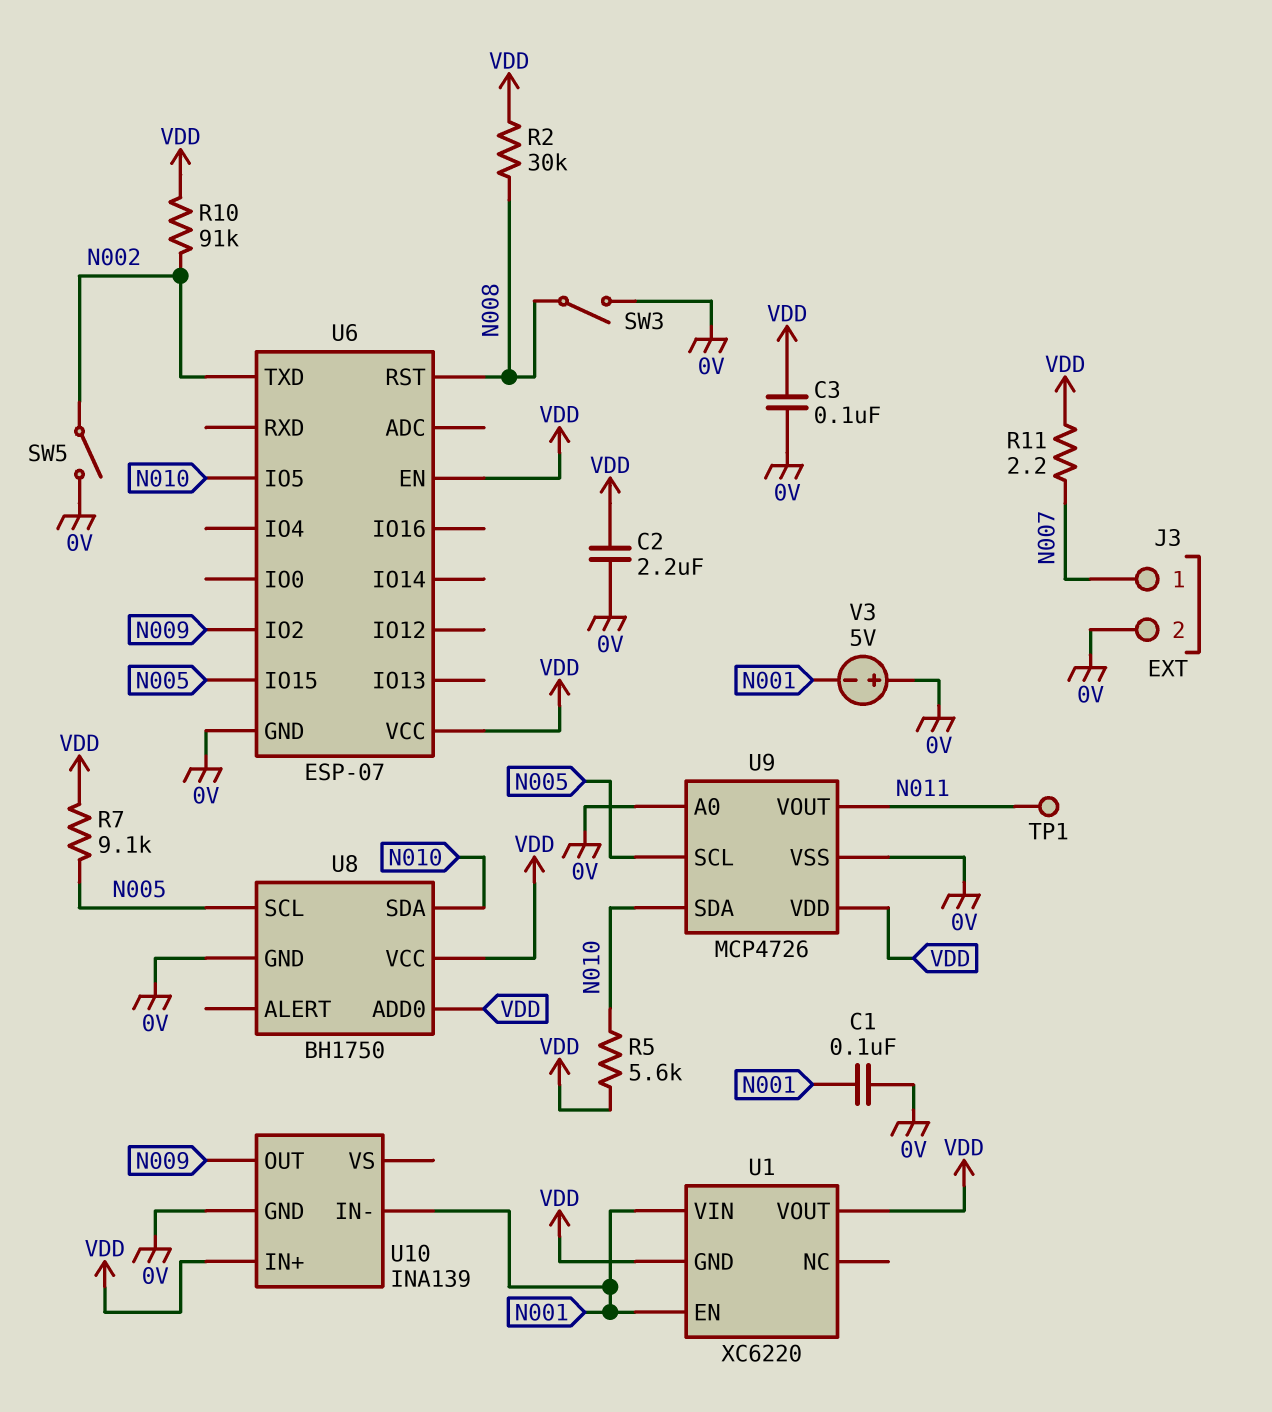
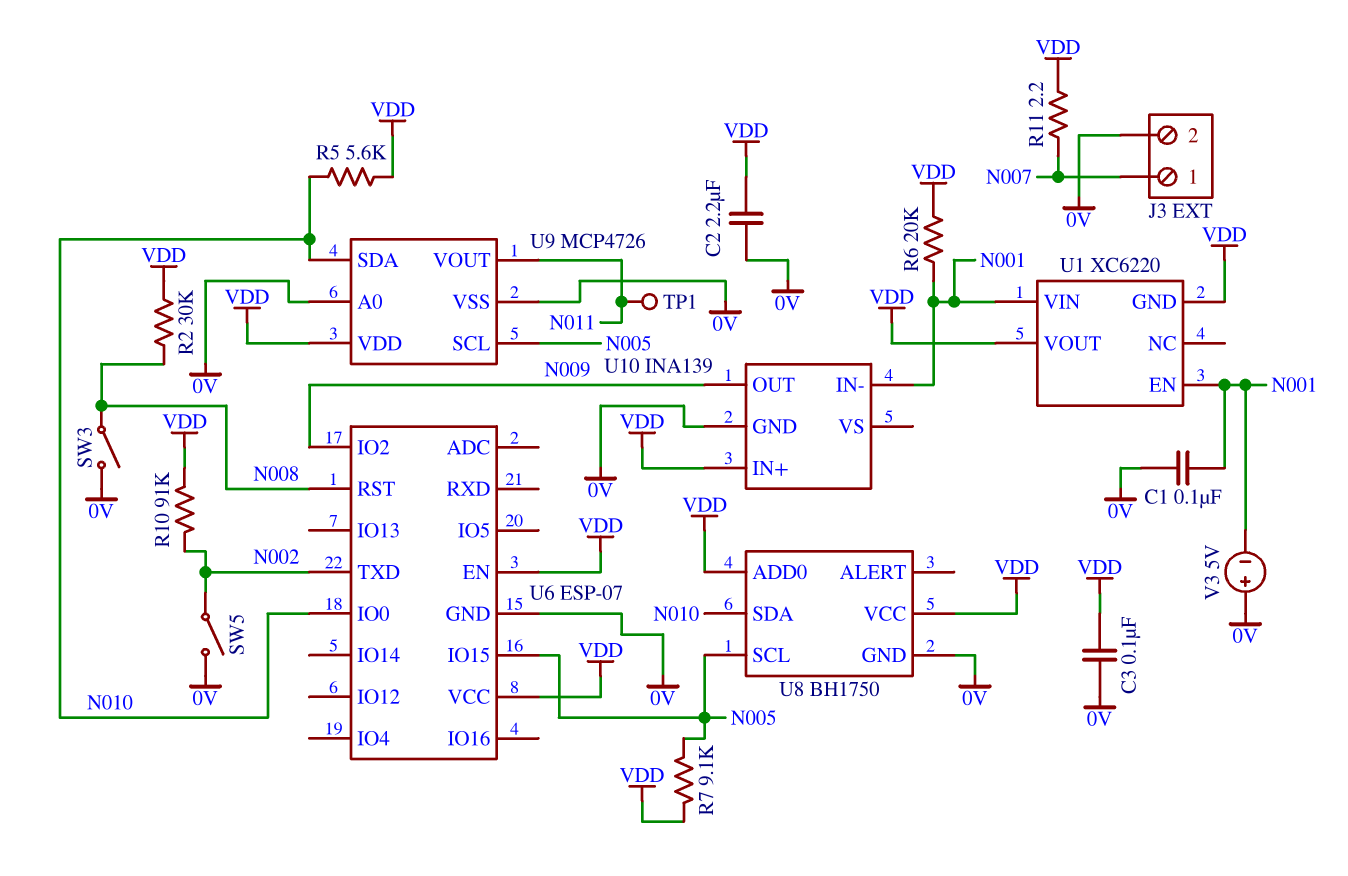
R6: none -> 20k (N001, VDD)
U6 pin IO0: none -> N010
U6 pin IO5: N010 -> none

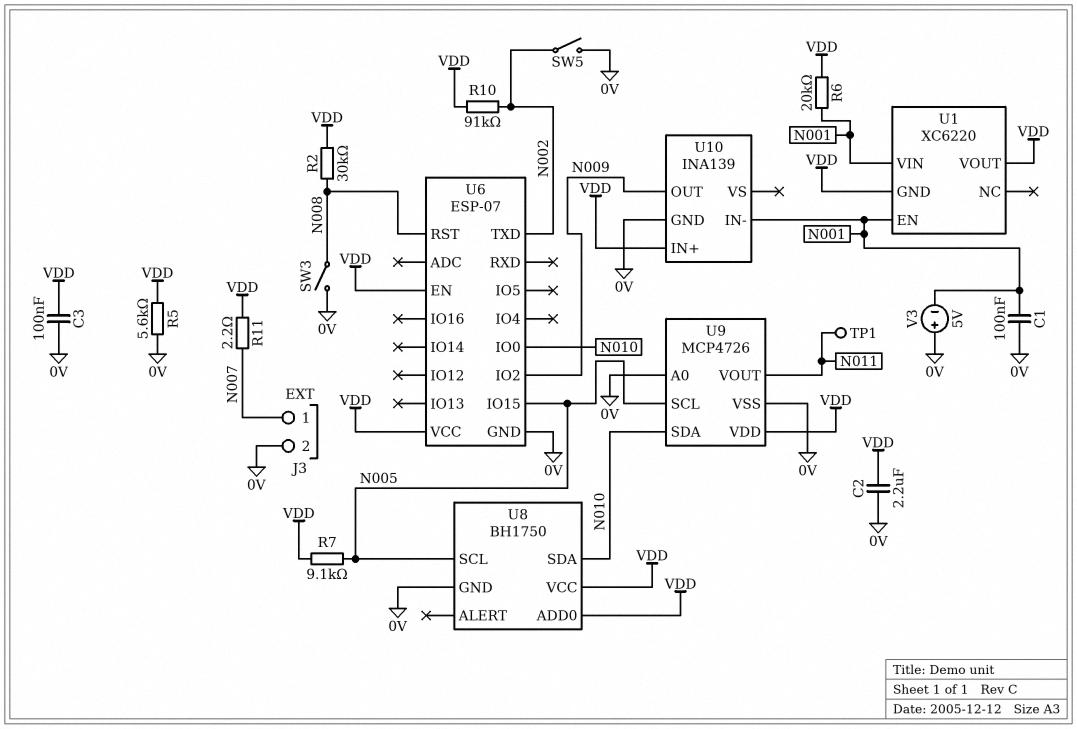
R5: 5.6k (N010, VDD) -> 5.6k (0V, VDD)

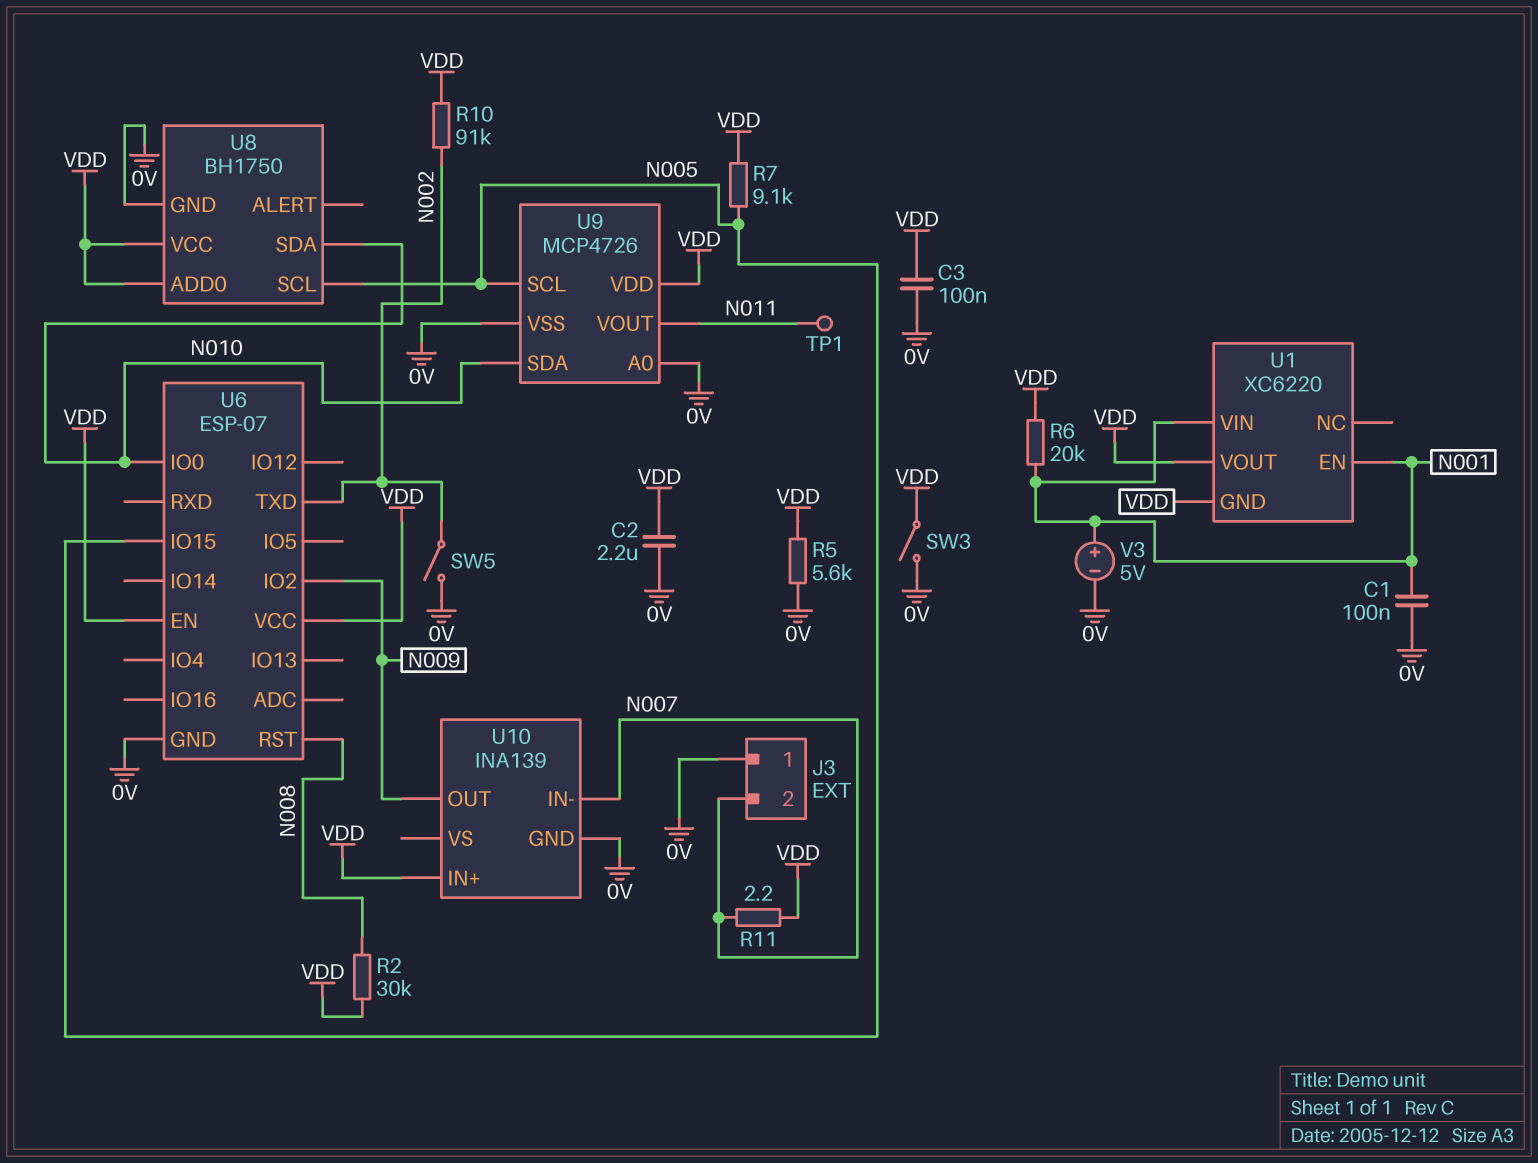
J3 pin 1: N007 -> 0V
J3 pin 2: 0V -> N007
SW3: switch (0V, N008) -> switch (0V, VDD)
U10 pin IN-: N001 -> N007
V3: 5V (plus 0V, minus N001) -> 5V (plus N001, minus 0V)

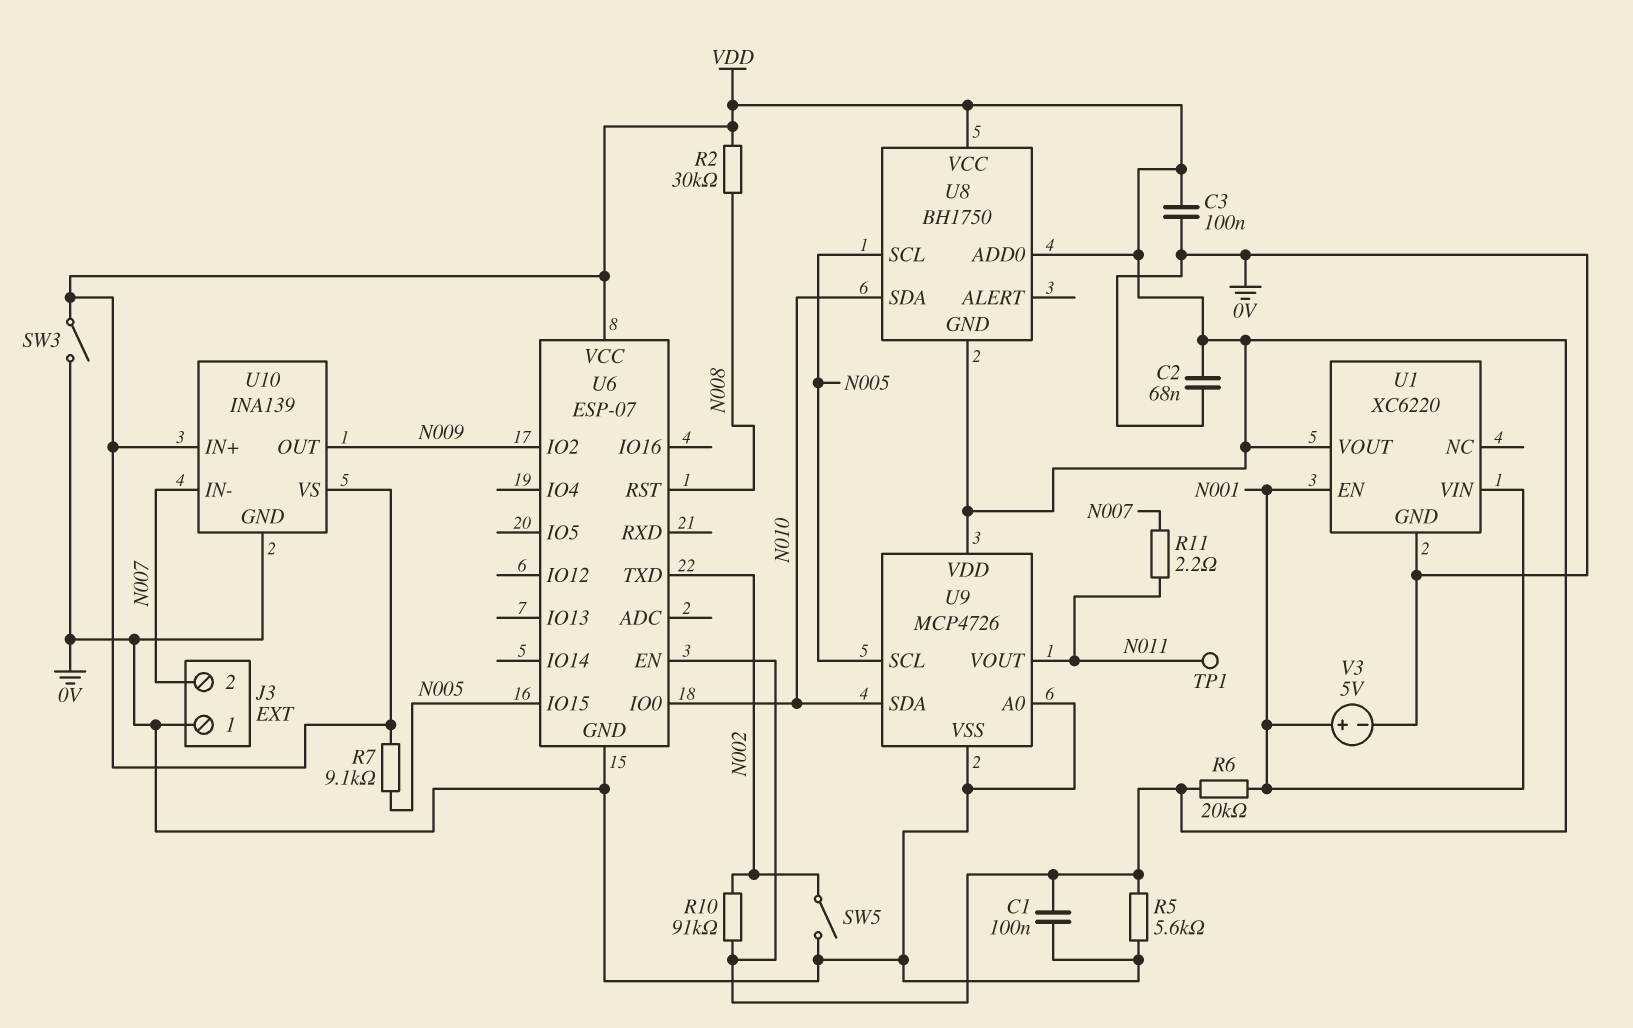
C1: 100nF (0V, N001) -> 100nF (0V, VDD)
C2: 2.2uF (0V, VDD) -> 68nF (0V, VDD)
R11: 2.2 (N007, VDD) -> 2.2 (N007, N011)
U1 pin GND: VDD -> 0V
U8 pin GND: 0V -> VDD
U10 pin VS: none -> VDD

